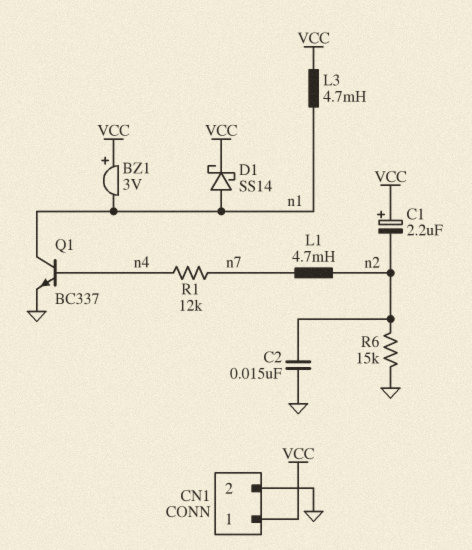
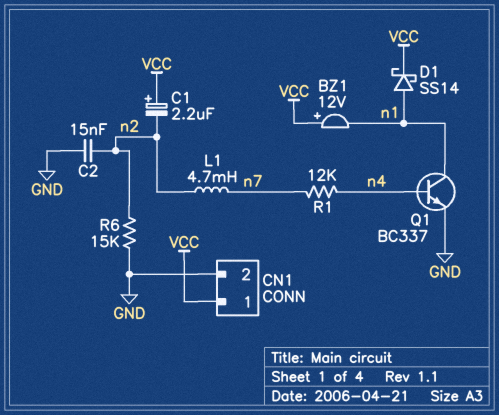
BZ1: buzzer 3V (plus VCC, minus n1) -> buzzer 12V (plus VCC, minus n1)
L3: 4.7mH (VCC, n1) -> none

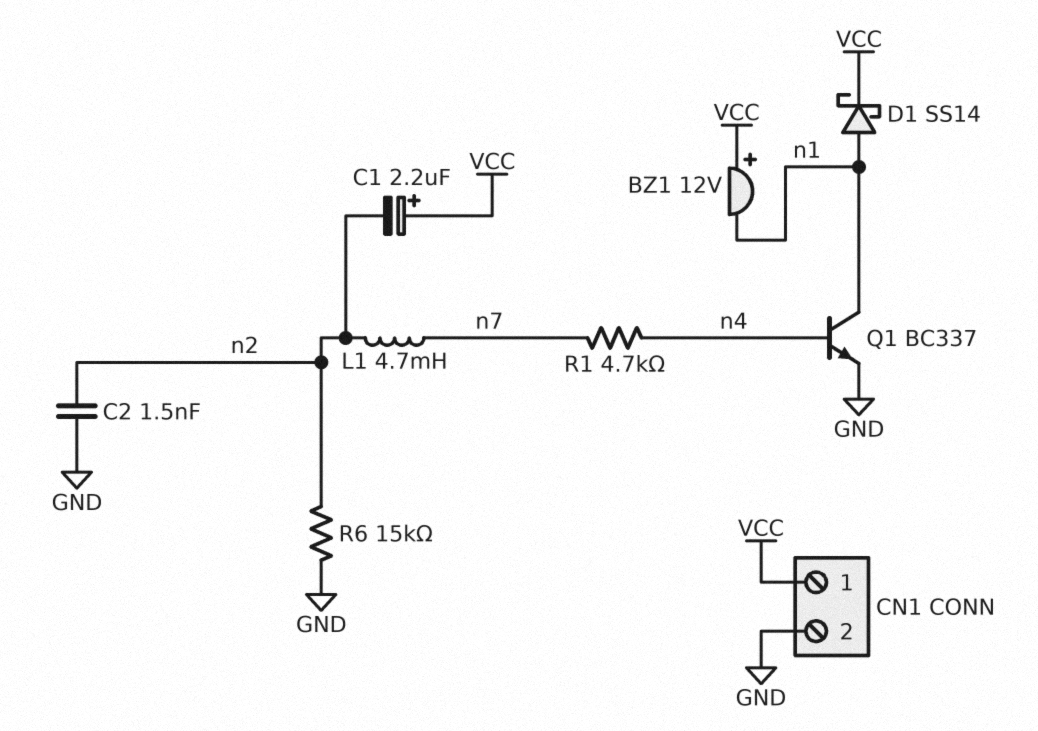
C2: 15nF (GND, n2) -> 1.5nF (GND, n2)
R1: 12k (n4, n7) -> 4.7k (n4, n7)

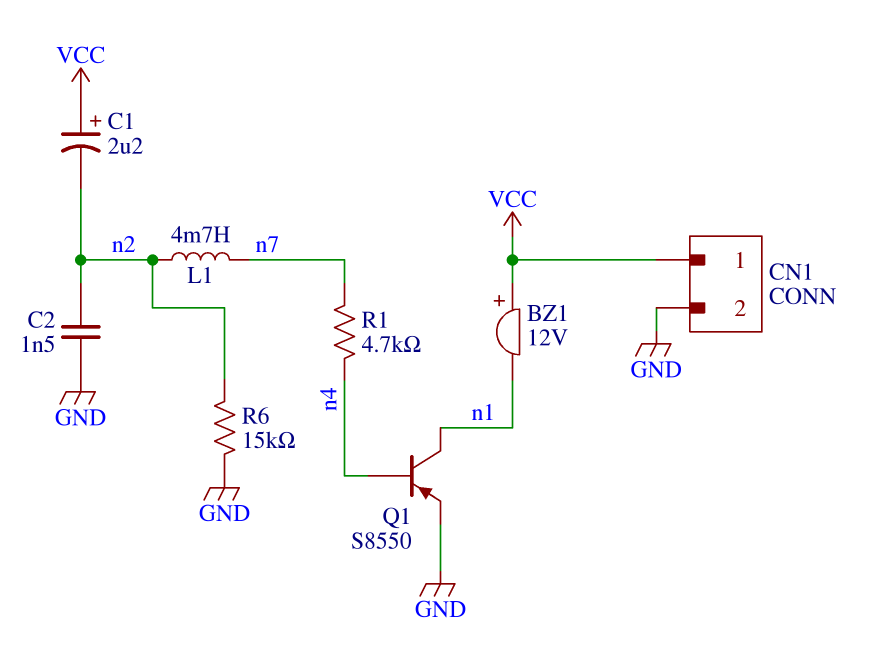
D1: schottky SS14 (A n1, K VCC) -> none
Q1: NPN BC337 (B n4, C n1, E GND) -> PNP S8550 (B n4, C n1, E GND)

